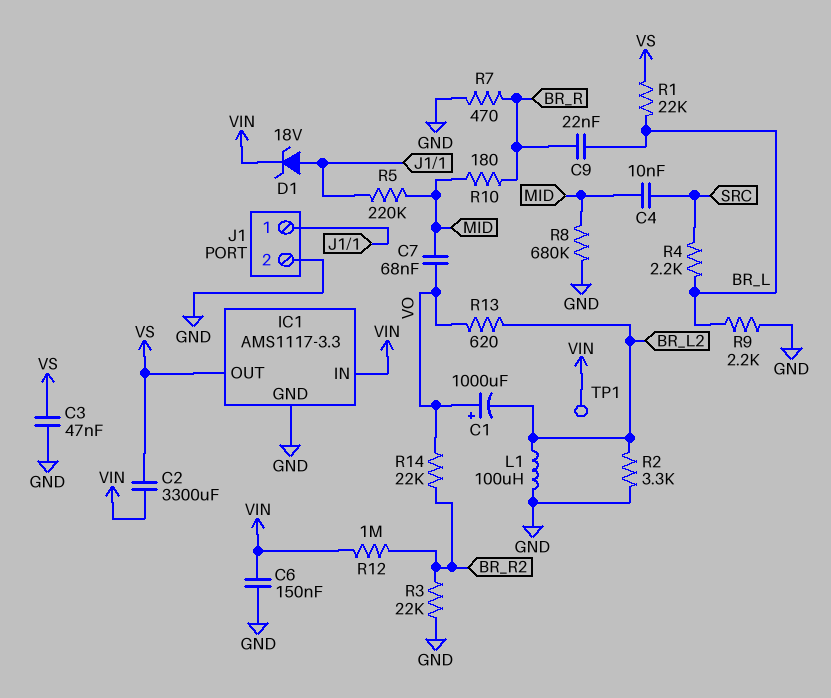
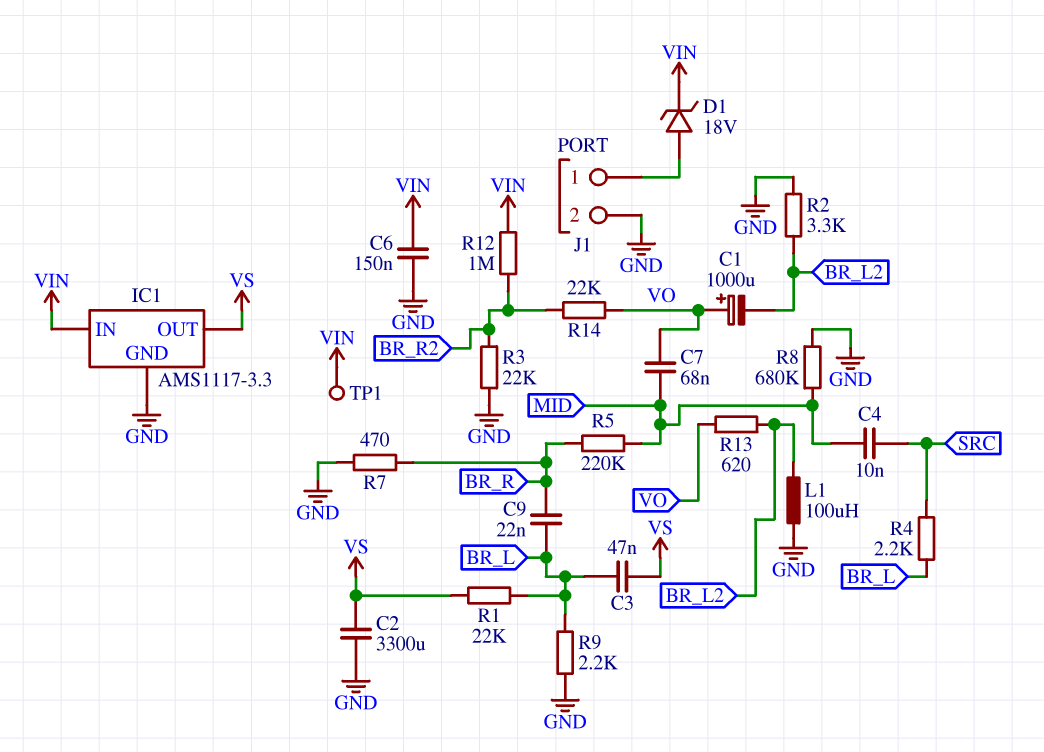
C2: 3300uF (VIN, VS) -> 3300uF (GND, VS)
C3: 47nF (GND, VS) -> 47nF (BR_L, VS)
R5: 220k (J1/1, MID) -> 220k (BR_R, MID)
R10: 180 (BR_R, MID) -> none

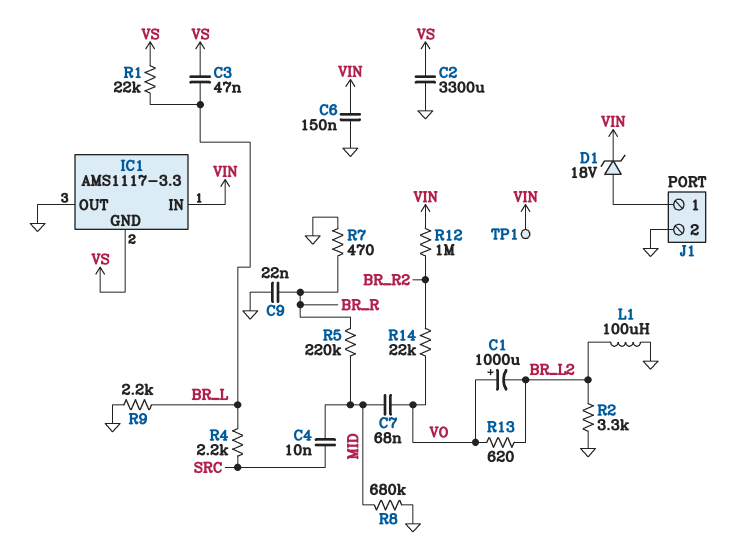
C9: 22nF (BR_L, BR_R) -> 22nF (BR_R, GND)
IC1 pin GND: GND -> VS
IC1 pin OUT: VS -> GND
R3: 22k (BR_R2, GND) -> none

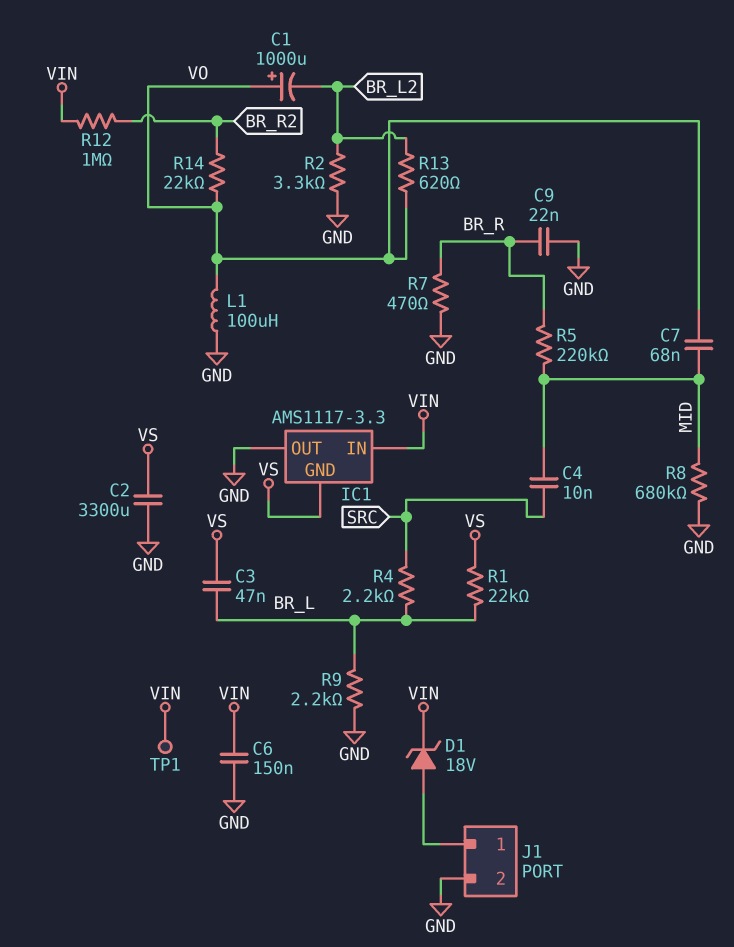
L1: 100uH (BR_L2, GND) -> 100uH (GND, VO)

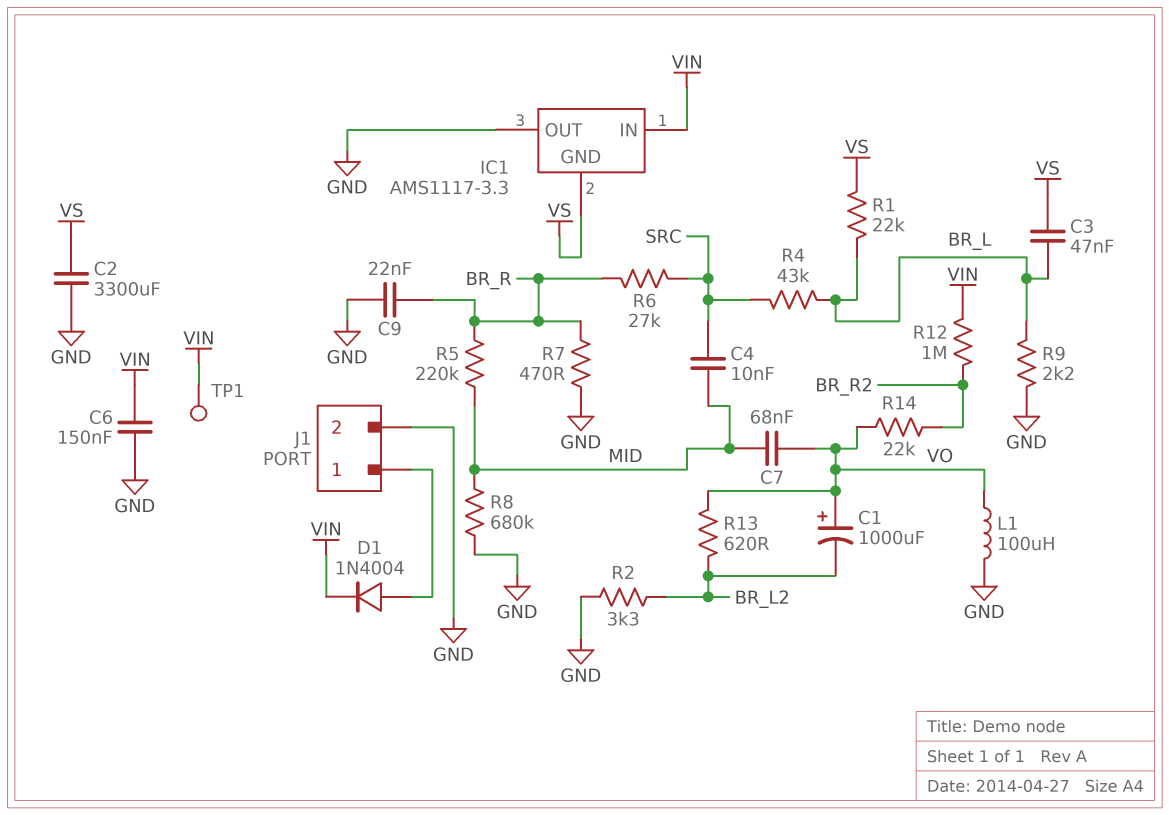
D1: zener 18V (A J1/1, K VIN) -> diode 1N4004 (A J1/1, K VIN)
R4: 2.2k (BR_L, SRC) -> 43k (BR_L, SRC)
R6: none -> 27k (BR_R, SRC)

